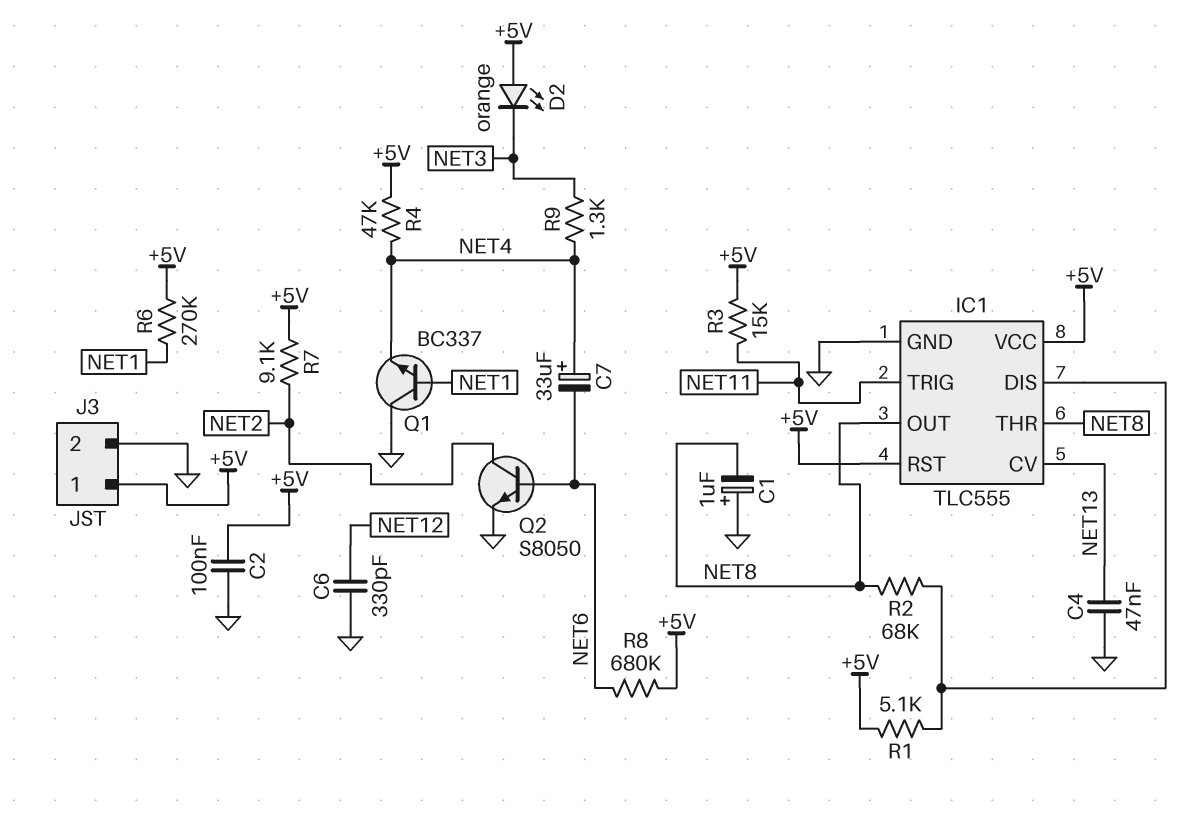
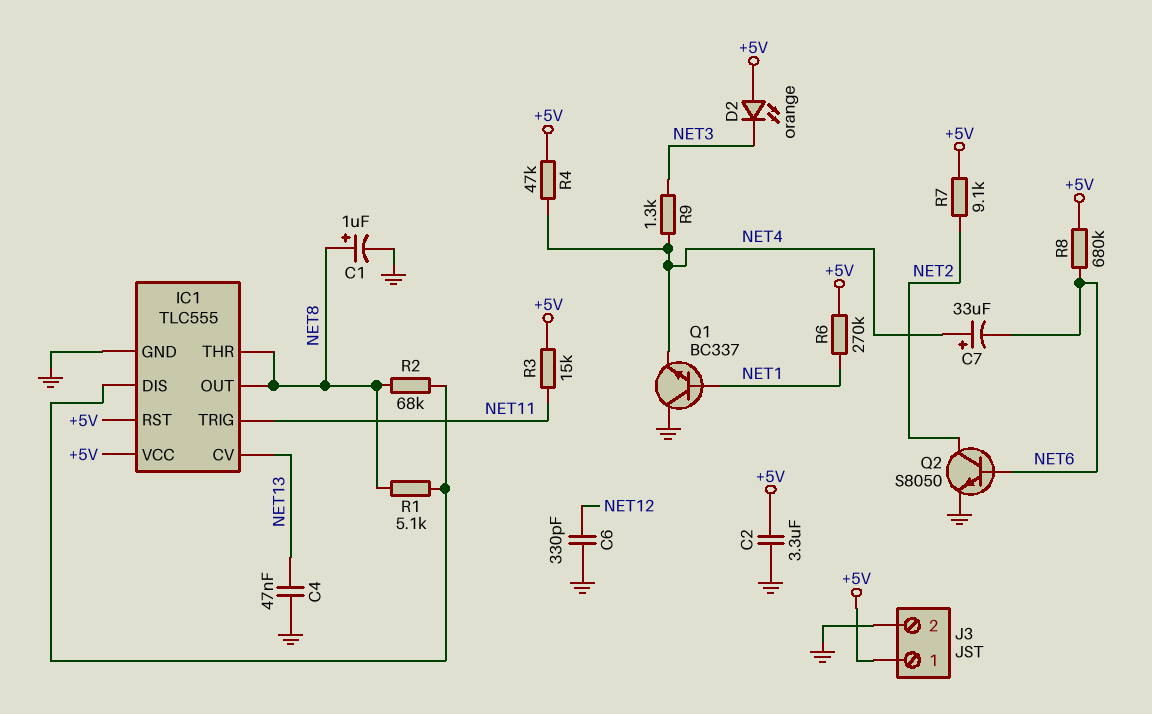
C1: 1uF (plus GND, minus NET8) -> 1uF (plus NET8, minus GND)
C2: 100nF (+5V, GND) -> 3.3uF (+5V, GND)
R1: 5.1k (+5V, IC1/DIS) -> 5.1k (IC1/DIS, NET8)

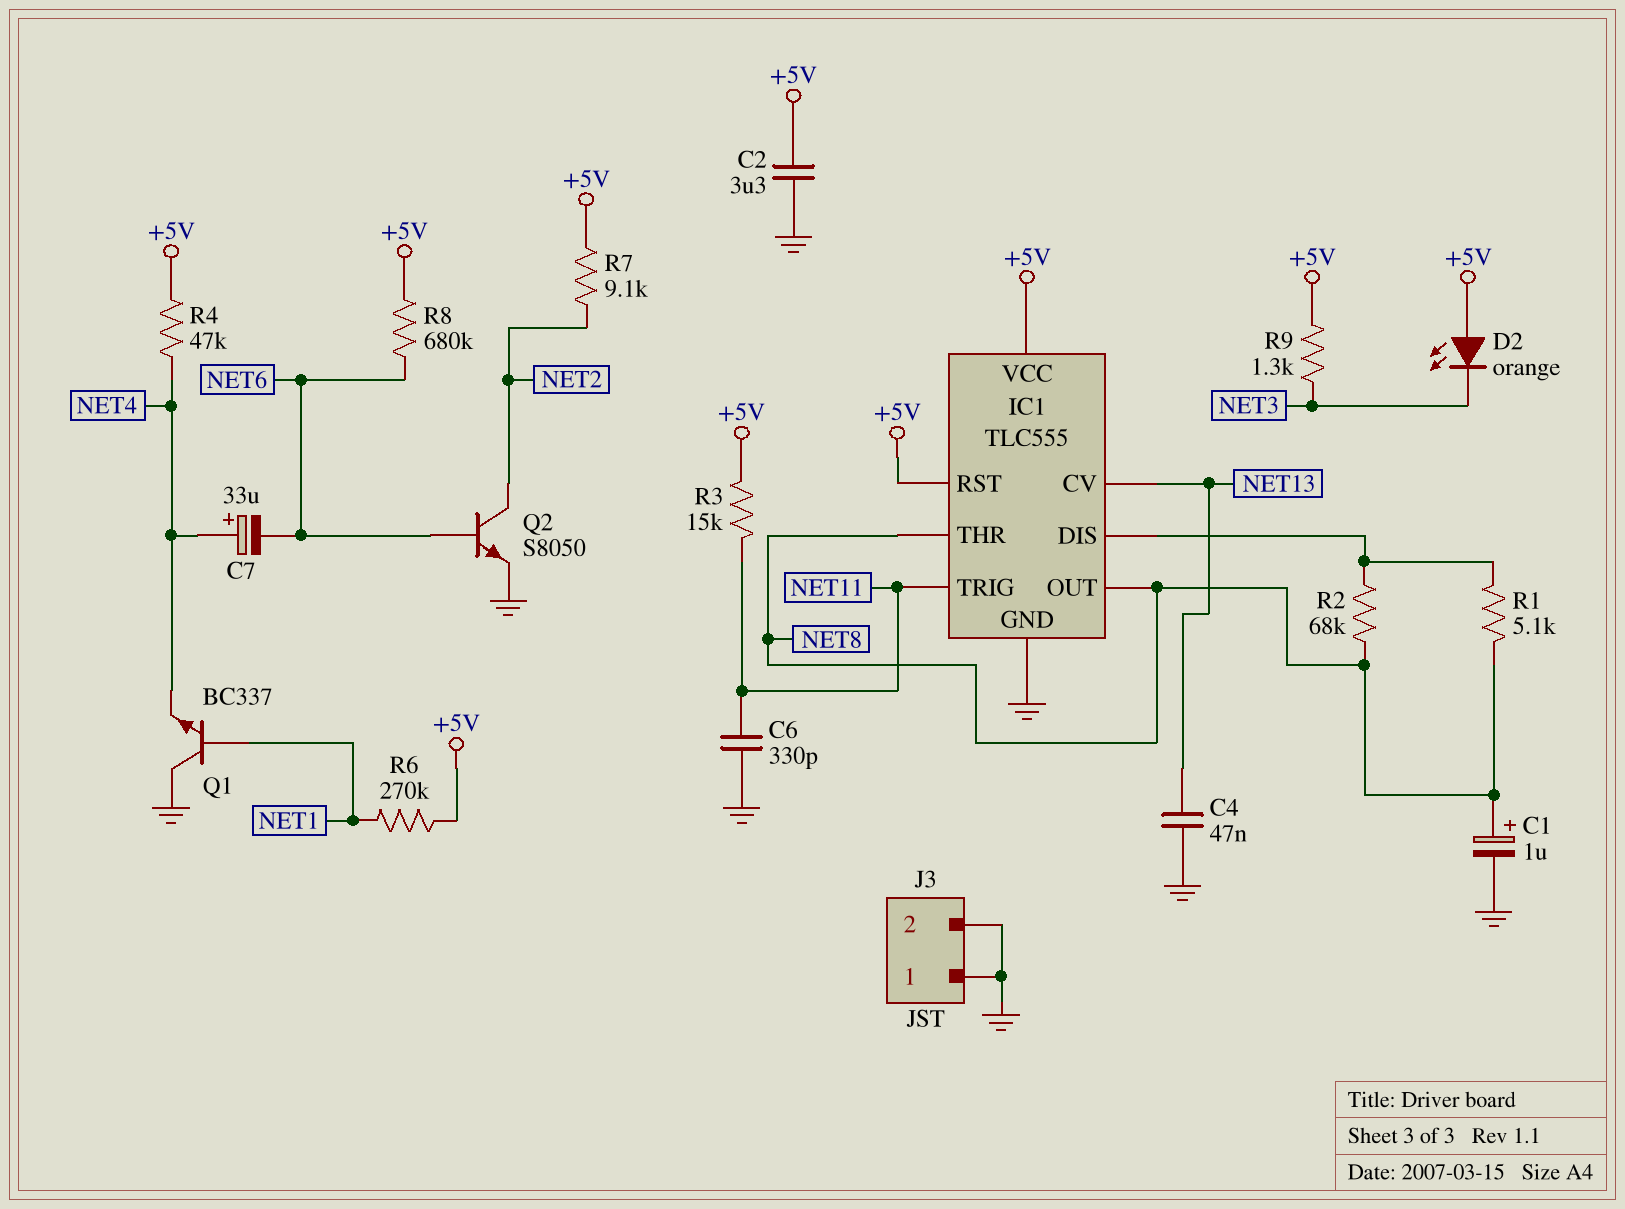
C6: 330pF (GND, NET12) -> 330pF (GND, NET11)
J3 pin 1: +5V -> GND
R9: 1.3k (NET3, NET4) -> 1.3k (+5V, NET3)

